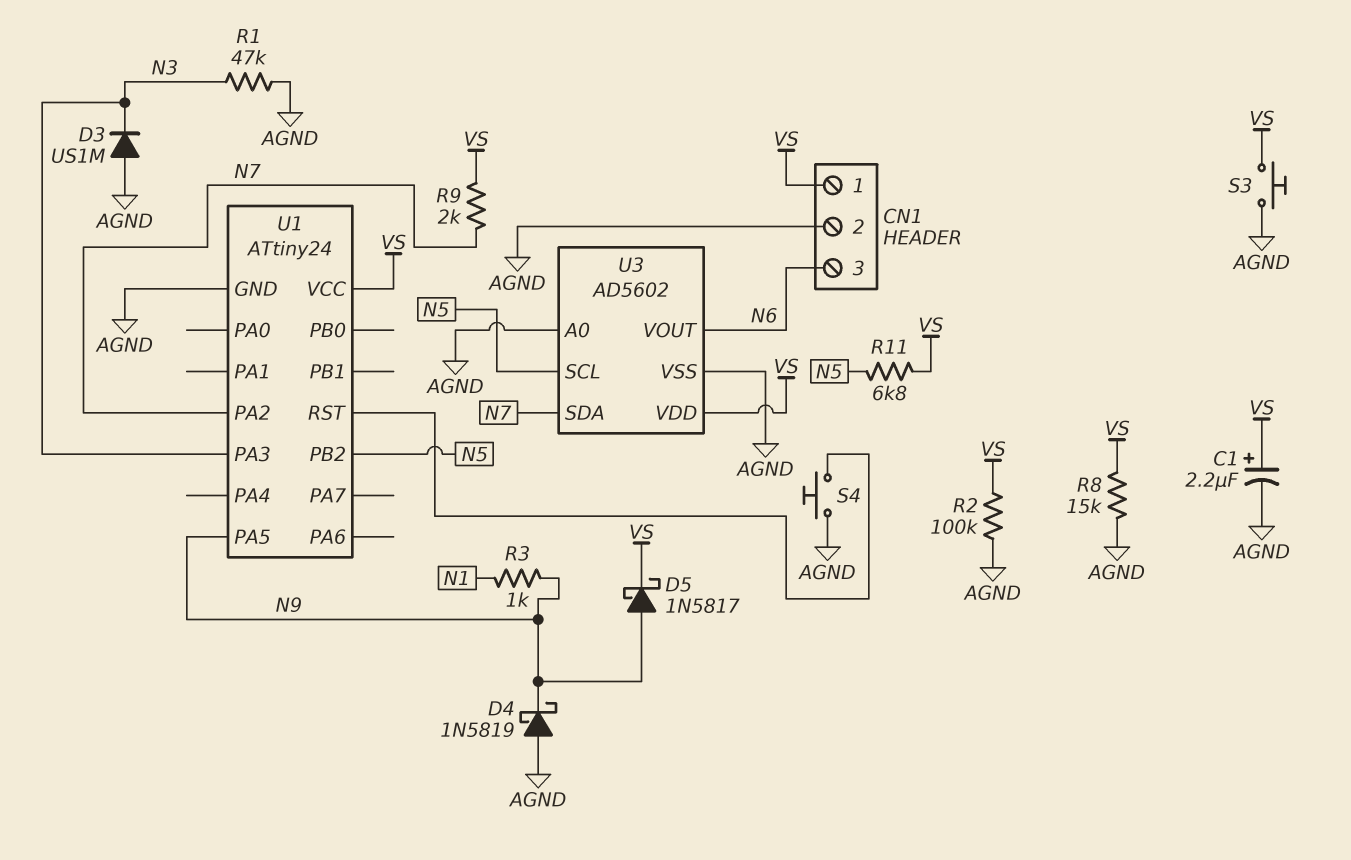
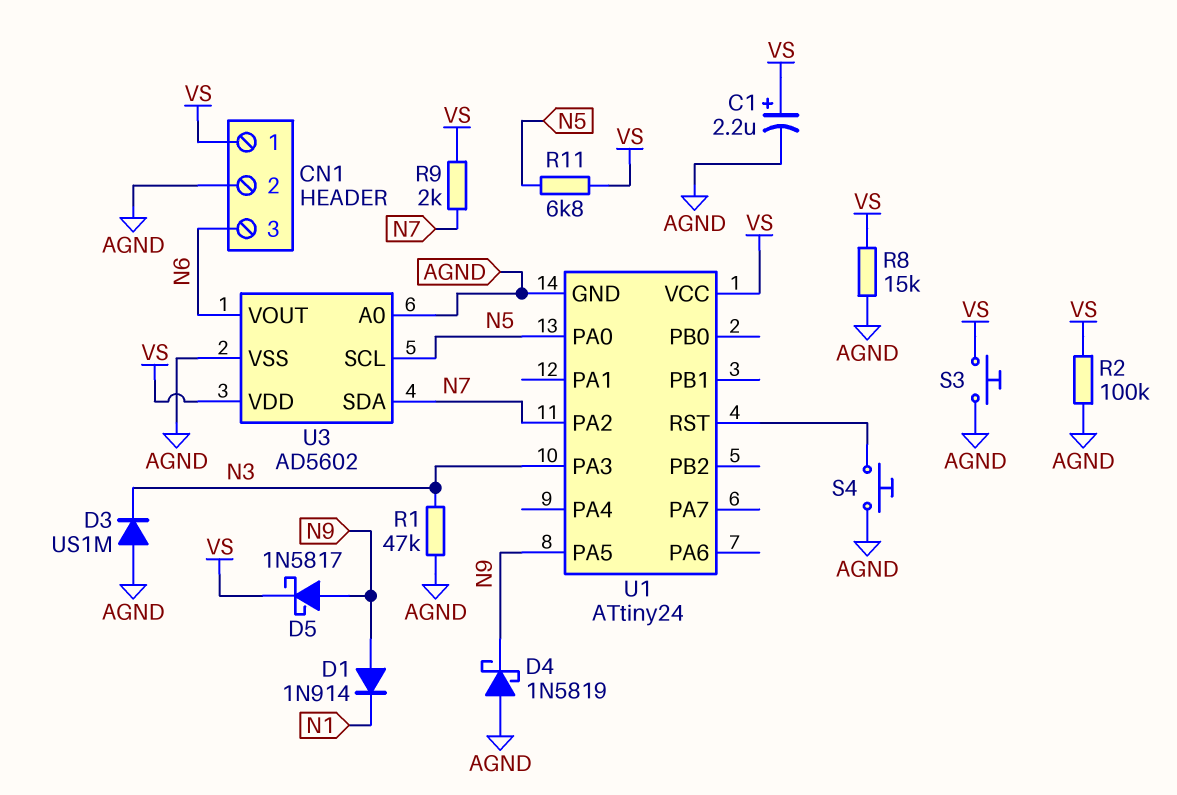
D1: none -> diode 1N914 (A N9, K N1)
R3: 1k (N1, N9) -> none
U1 pin PA0: none -> N5
U1 pin PB2: N5 -> none

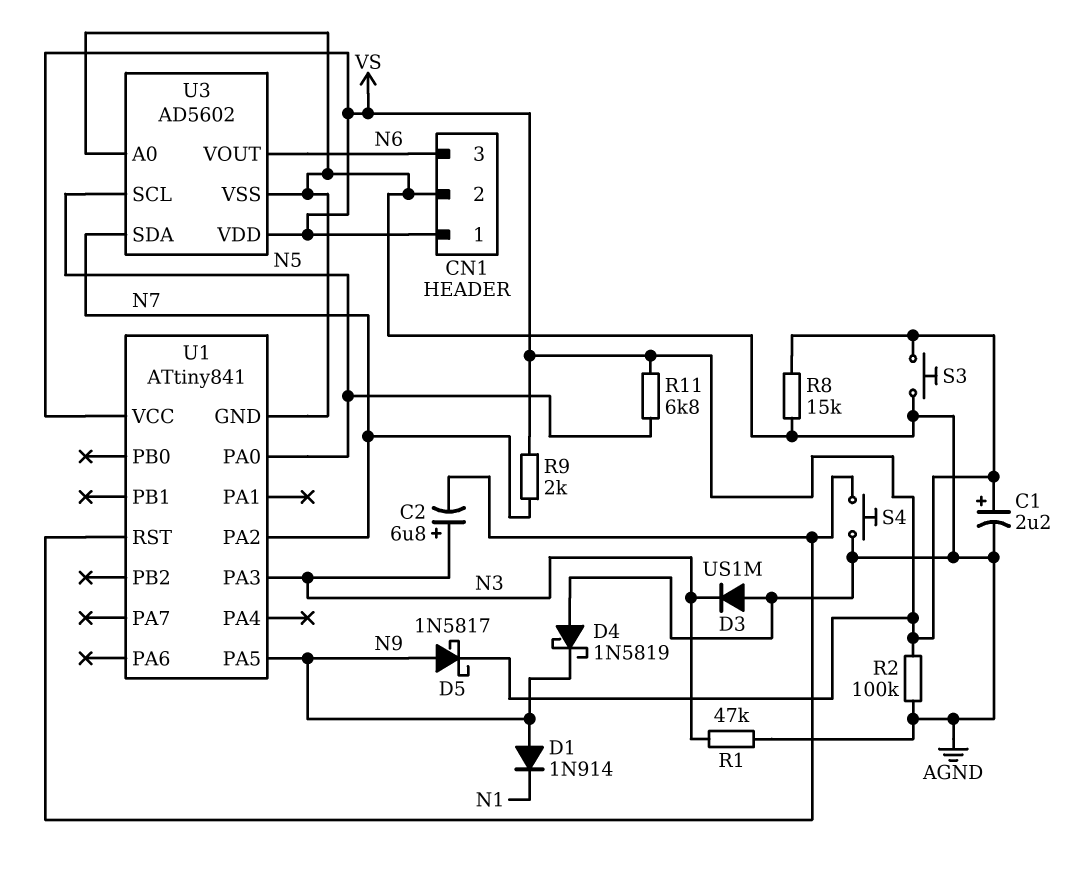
C2: none -> 6.8uF (plus N3, minus U1/RST)
U1: ATtiny24 -> ATtiny841

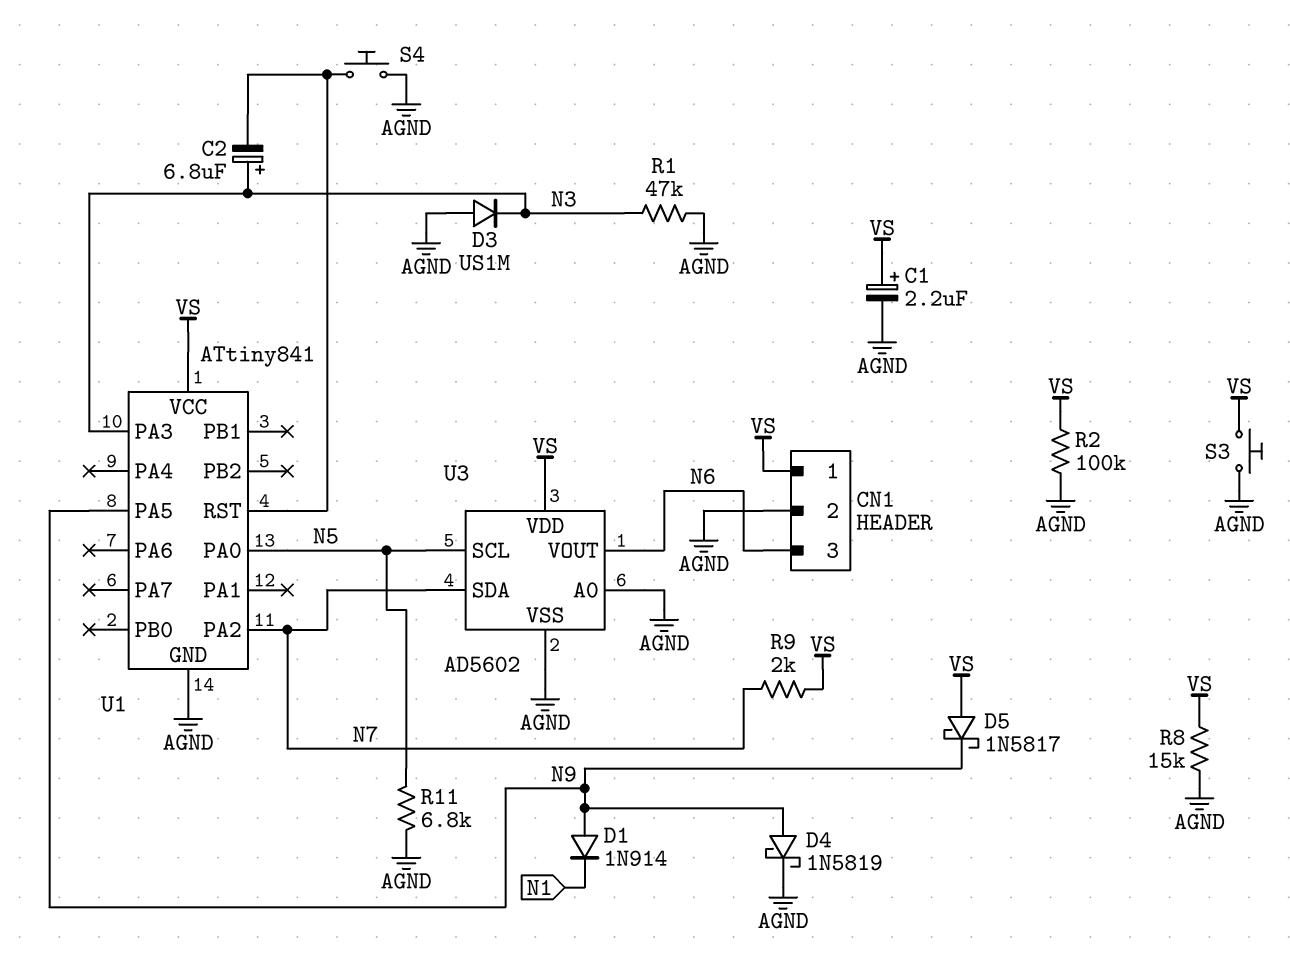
D4: schottky 1N5819 (A AGND, K N9) -> schottky 1N5819 (A N9, K AGND)
D5: schottky 1N5817 (A N9, K VS) -> schottky 1N5817 (A VS, K N9)
R11: 6.8k (N5, VS) -> 6.8k (AGND, N5)

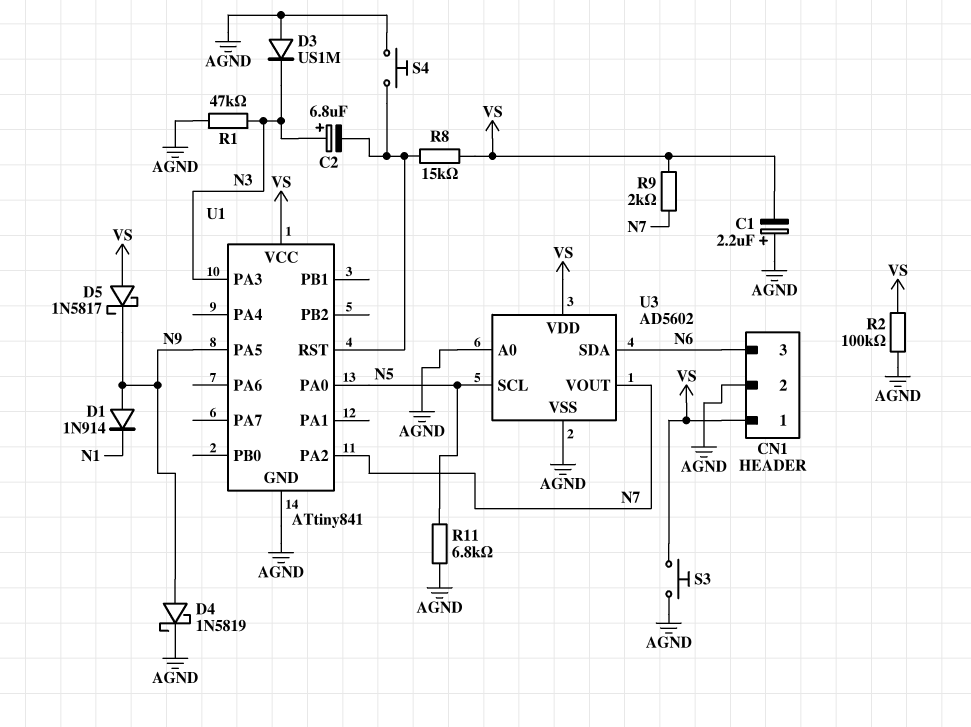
C1: 2.2uF (plus VS, minus AGND) -> 2.2uF (plus AGND, minus VS)
R8: 15k (AGND, VS) -> 15k (U1/RST, VS)
U3 pin SDA: N7 -> N6
U3 pin VOUT: N6 -> N7

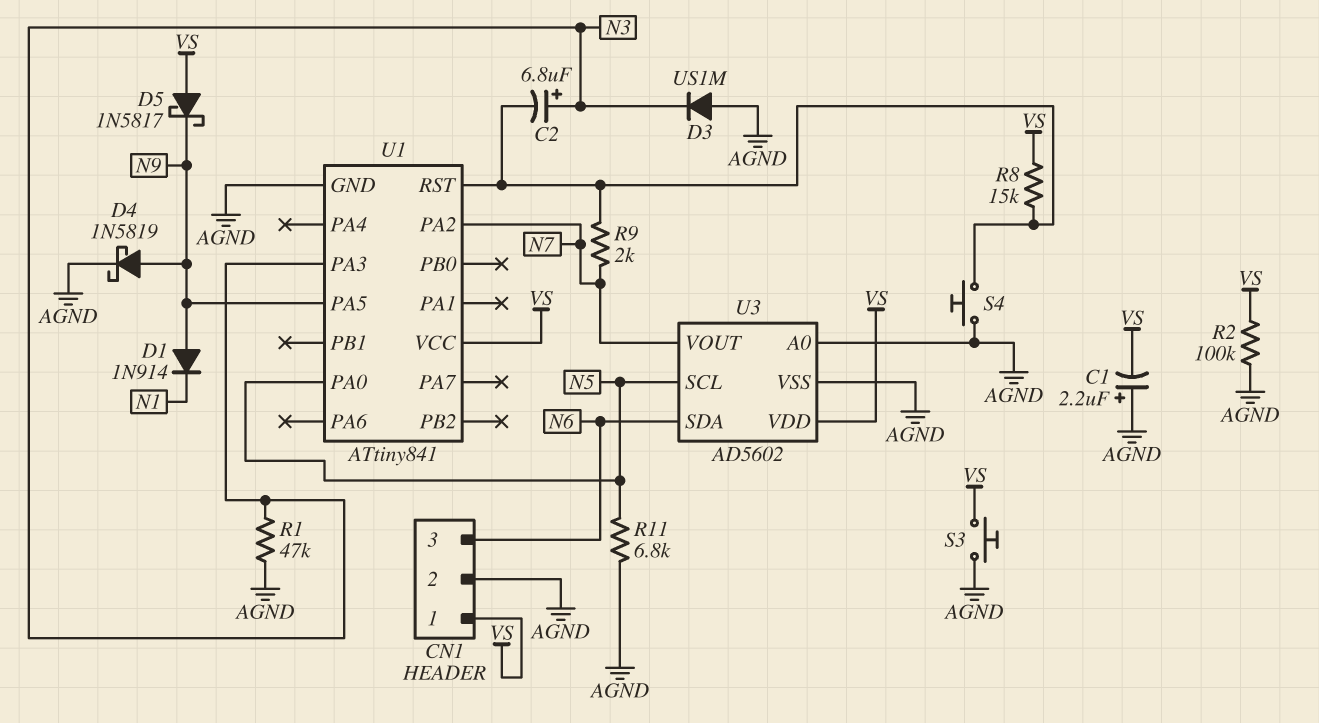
R9: 2k (N7, VS) -> 2k (N7, U1/RST)

